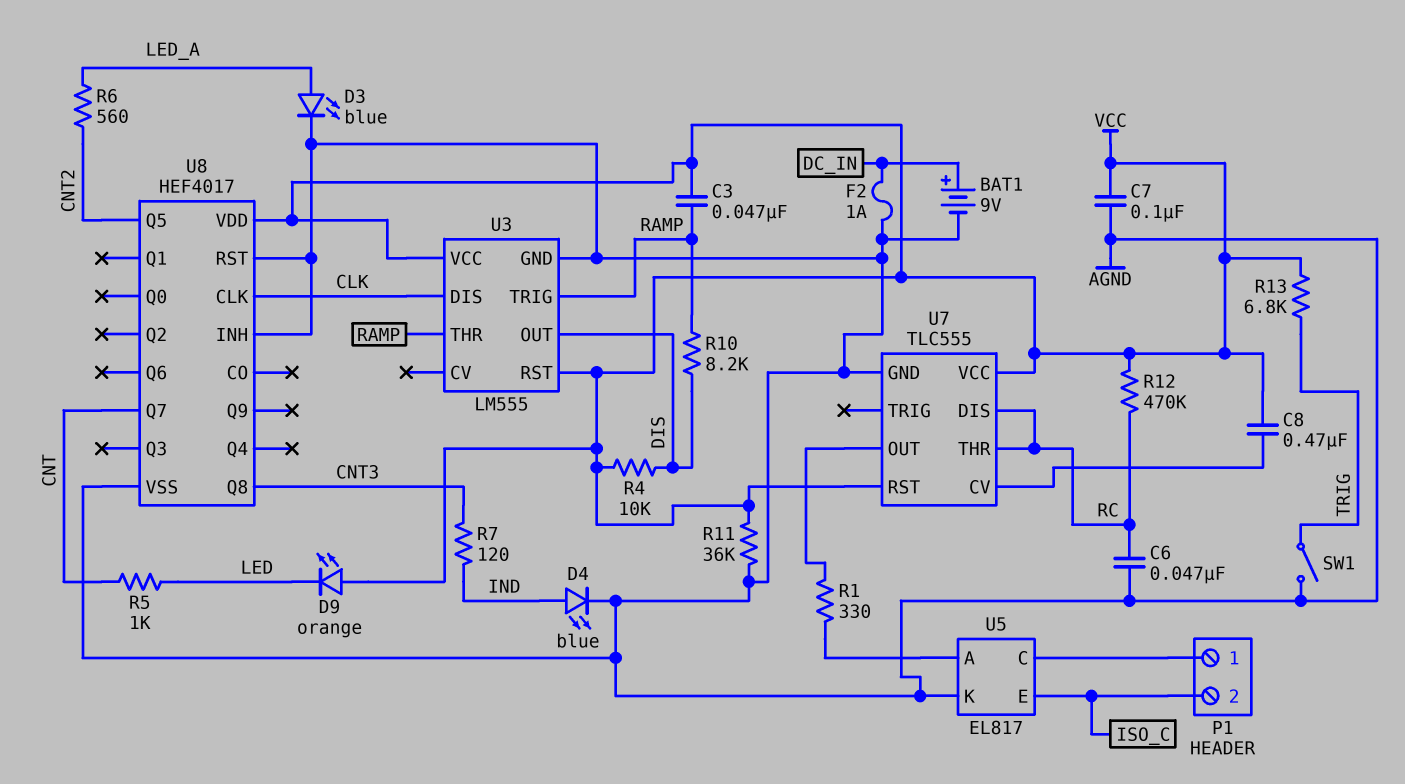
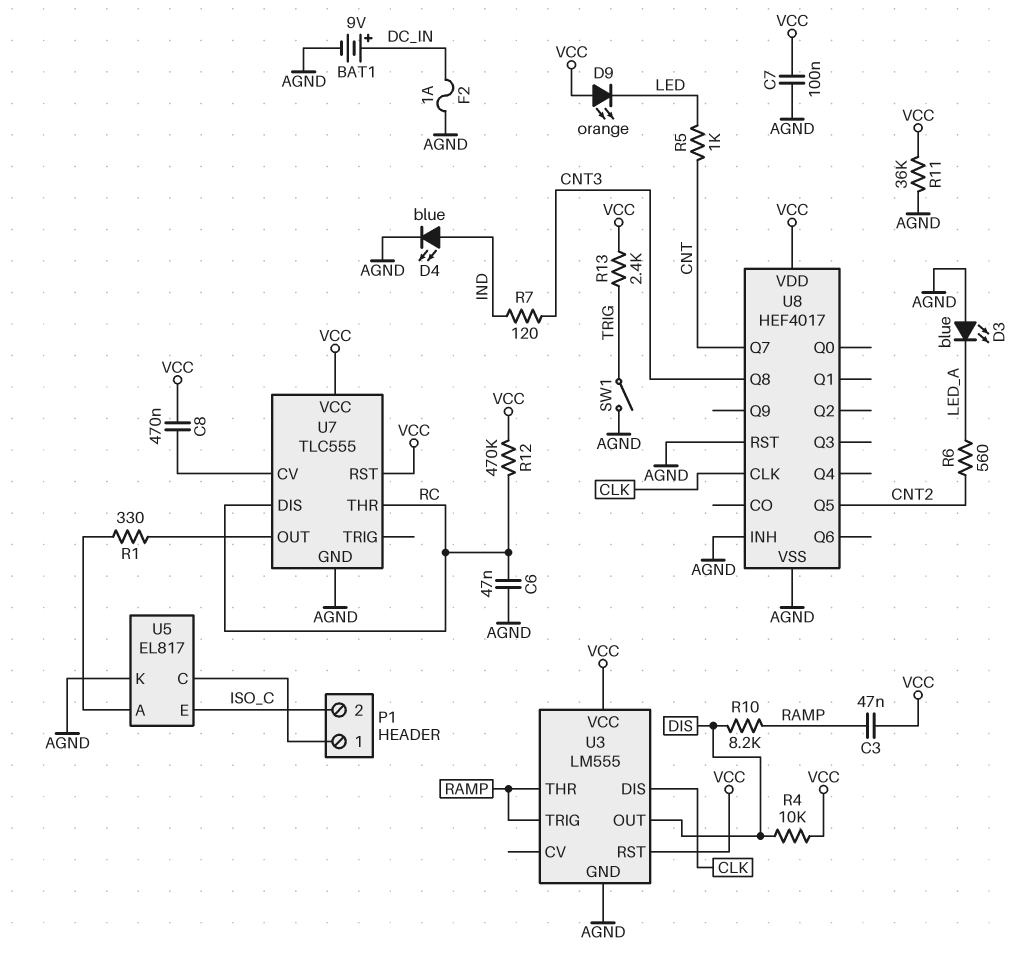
D3: LED blue (A LED_A, K AGND) -> LED blue (A AGND, K LED_A)
R13: 6.8k (TRIG, VCC) -> 2.4k (TRIG, VCC)

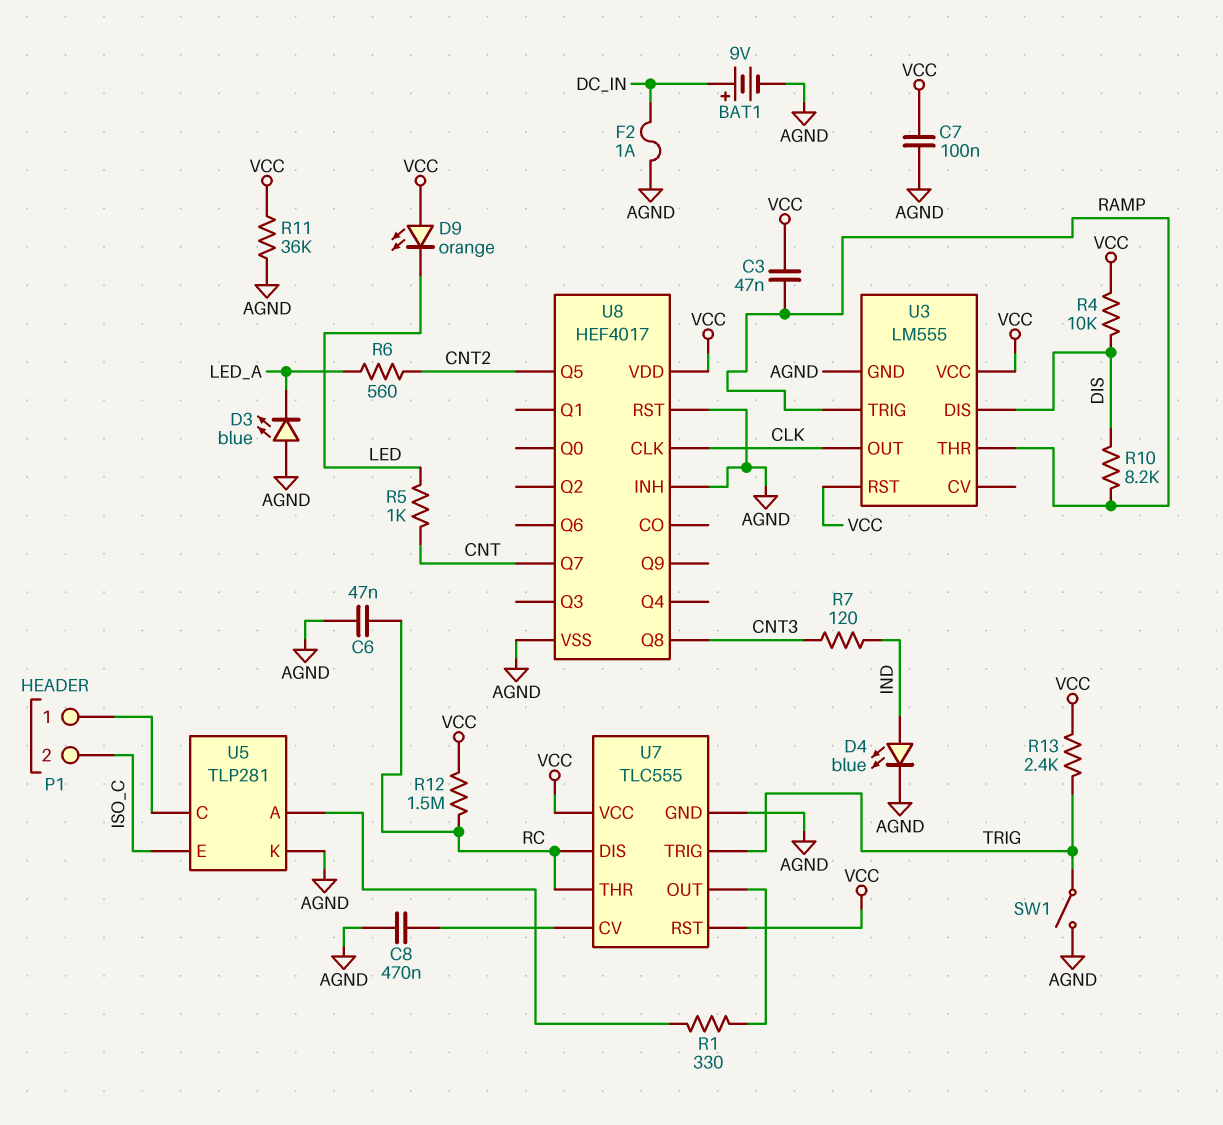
C8: 470nF (U7/CV, VCC) -> 470nF (AGND, U7/CV)
R12: 470k (RC, VCC) -> 1.5M (RC, VCC)
U3 pin DIS: CLK -> DIS
U3 pin OUT: DIS -> CLK
U5: EL817 -> TLP281
U7 pin TRIG: none -> TRIG

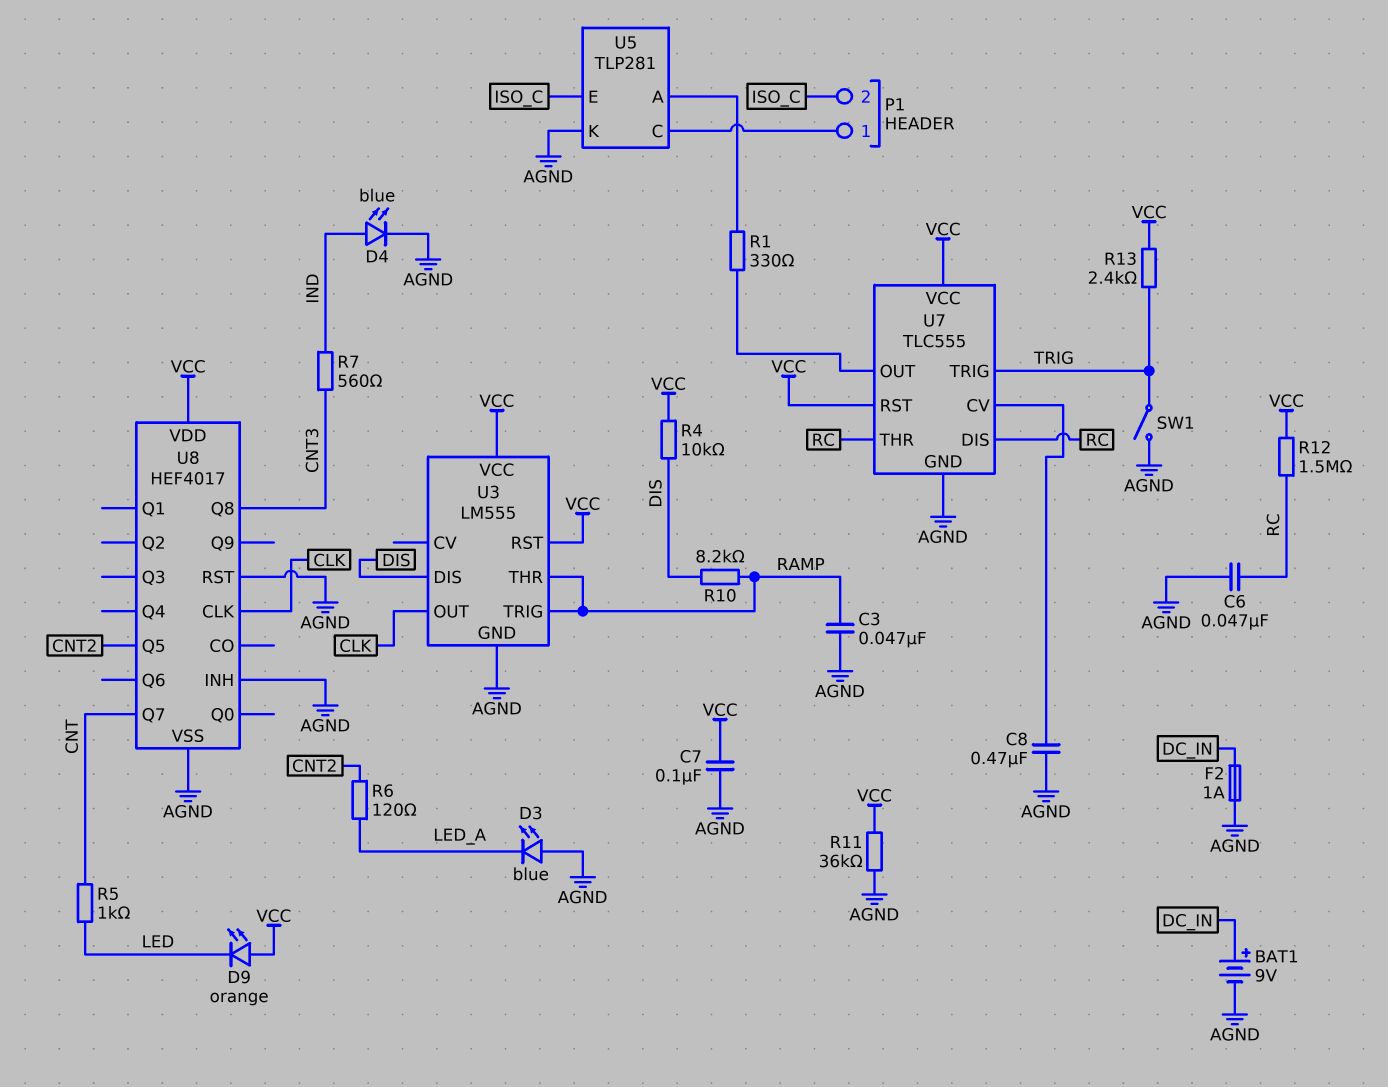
C3: 47nF (RAMP, VCC) -> 47nF (AGND, RAMP)
R6: 560 (CNT2, LED_A) -> 120 (CNT2, LED_A)
R7: 120 (CNT3, IND) -> 560 (CNT3, IND)

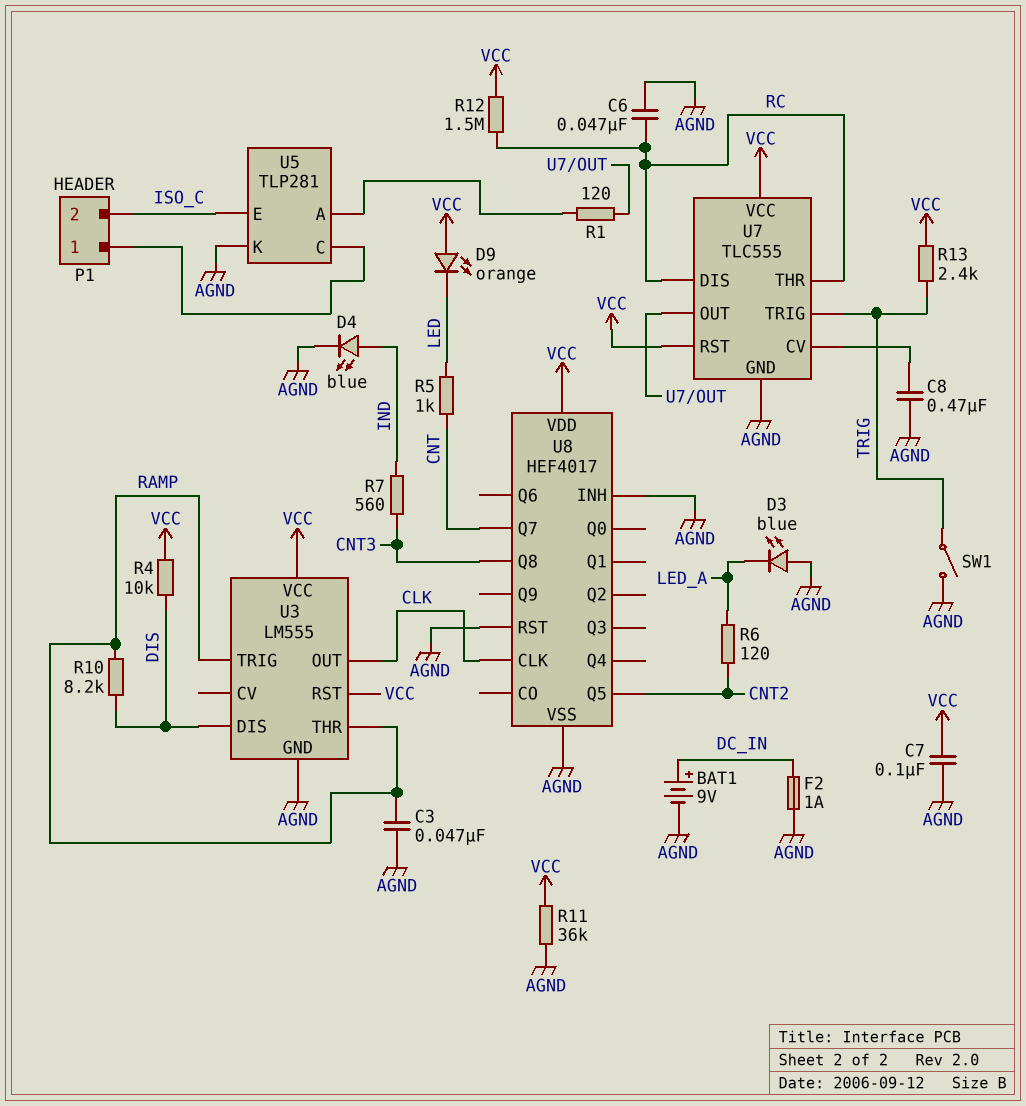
R1: 330 (U5/A, U7/OUT) -> 120 (U5/A, U7/OUT)

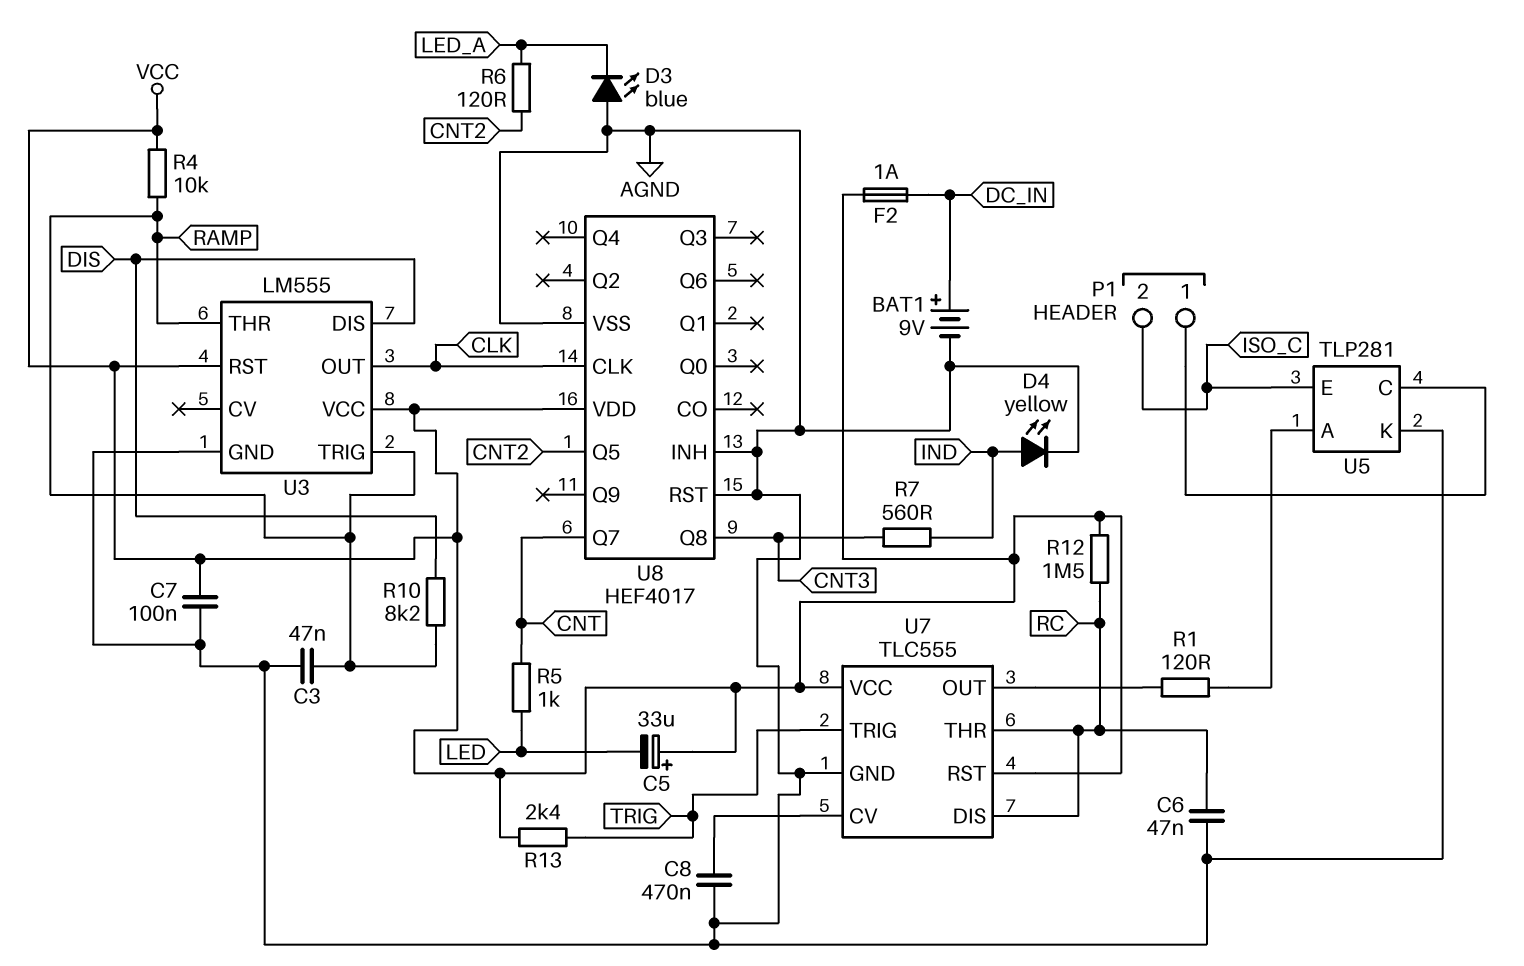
C5: none -> 33uF (plus VCC, minus LED)
D4: LED blue (A IND, K AGND) -> LED yellow (A IND, K AGND)
D9: LED orange (A VCC, K LED) -> none
F2: 1A (AGND, DC_IN) -> 1A (DC_IN, VCC)
R4: 10k (DIS, VCC) -> 10k (RAMP, VCC)
R11: 36k (AGND, VCC) -> none
SW1: switch (AGND, TRIG) -> none

